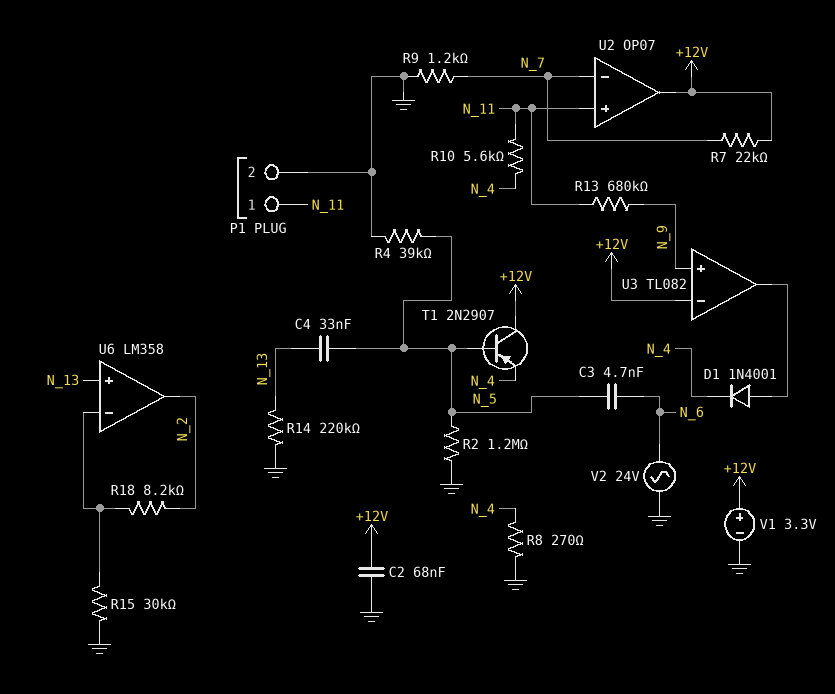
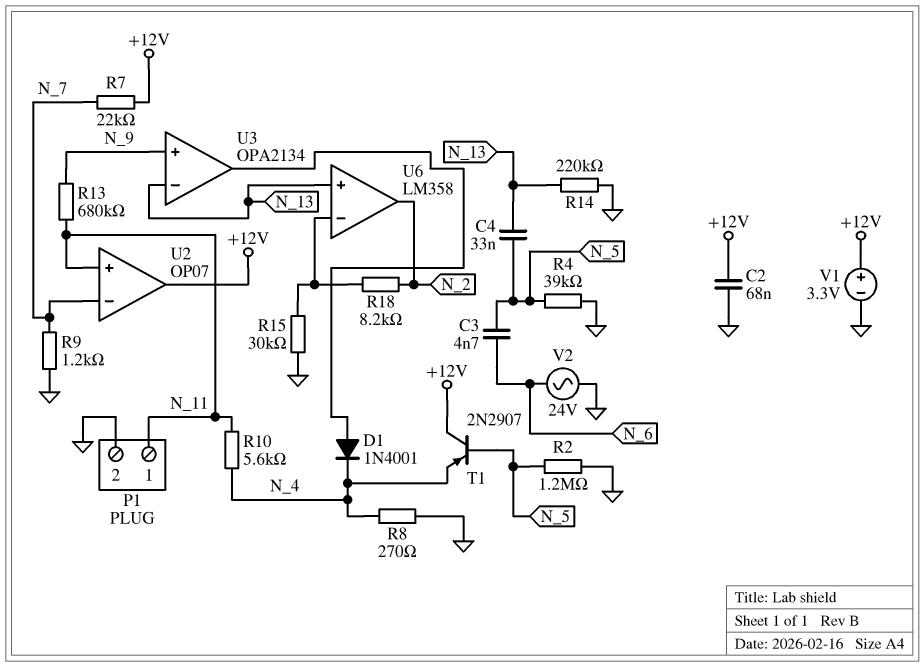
U3: TL082 -> OPA2134
U3 pin in-: +12V -> N_13

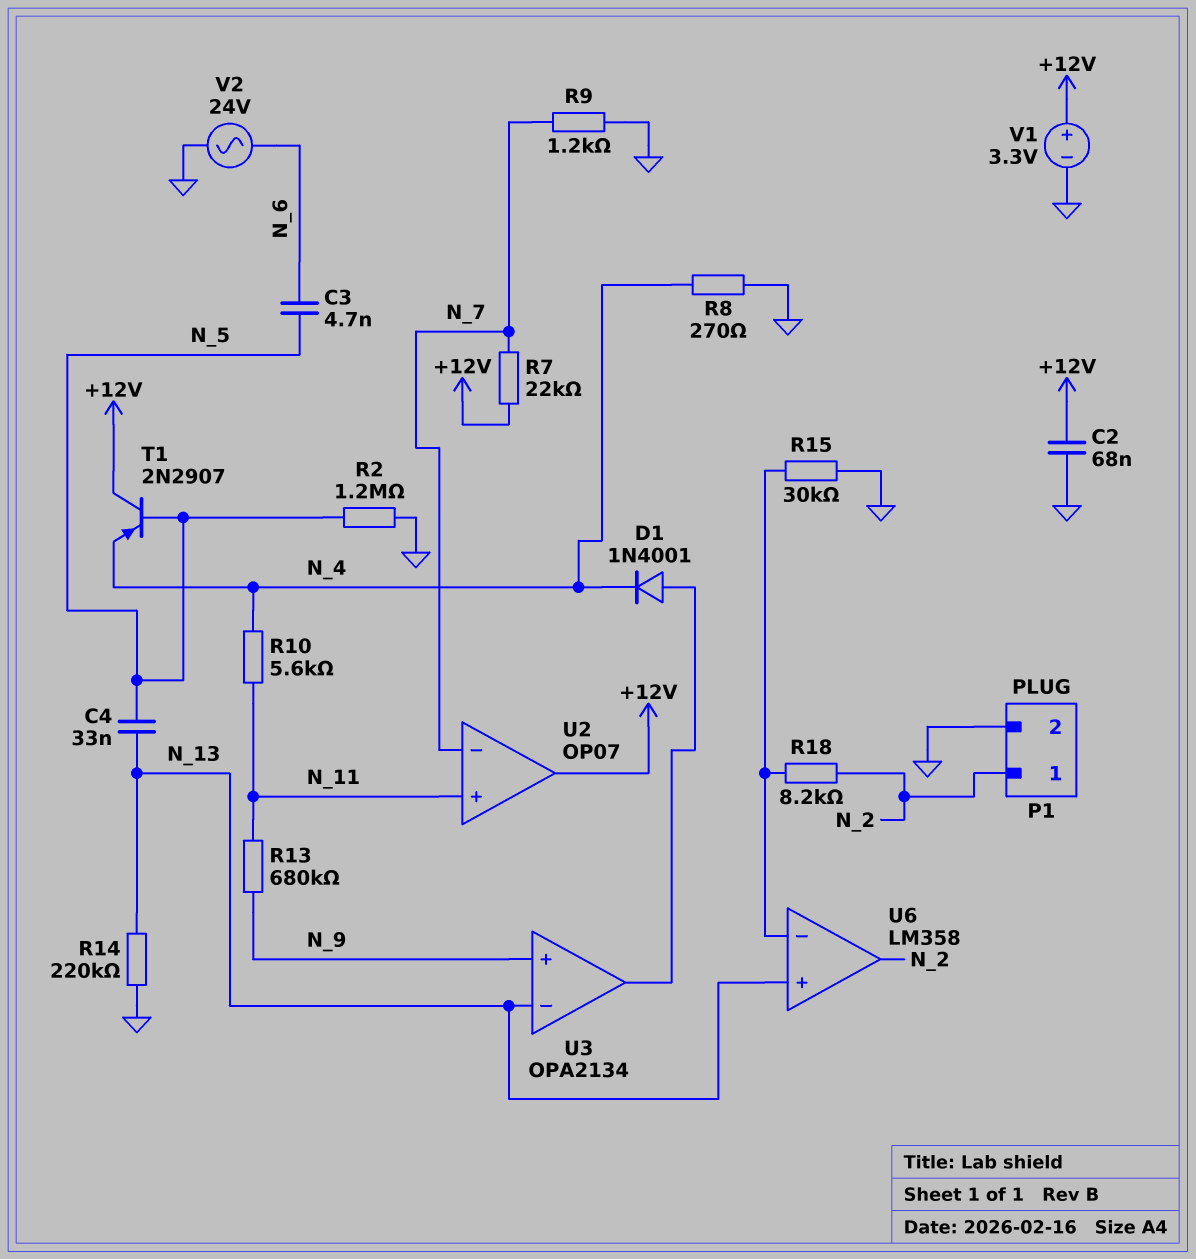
P1 pin 1: N_11 -> N_2
R4: 39k (GND, N_5) -> none

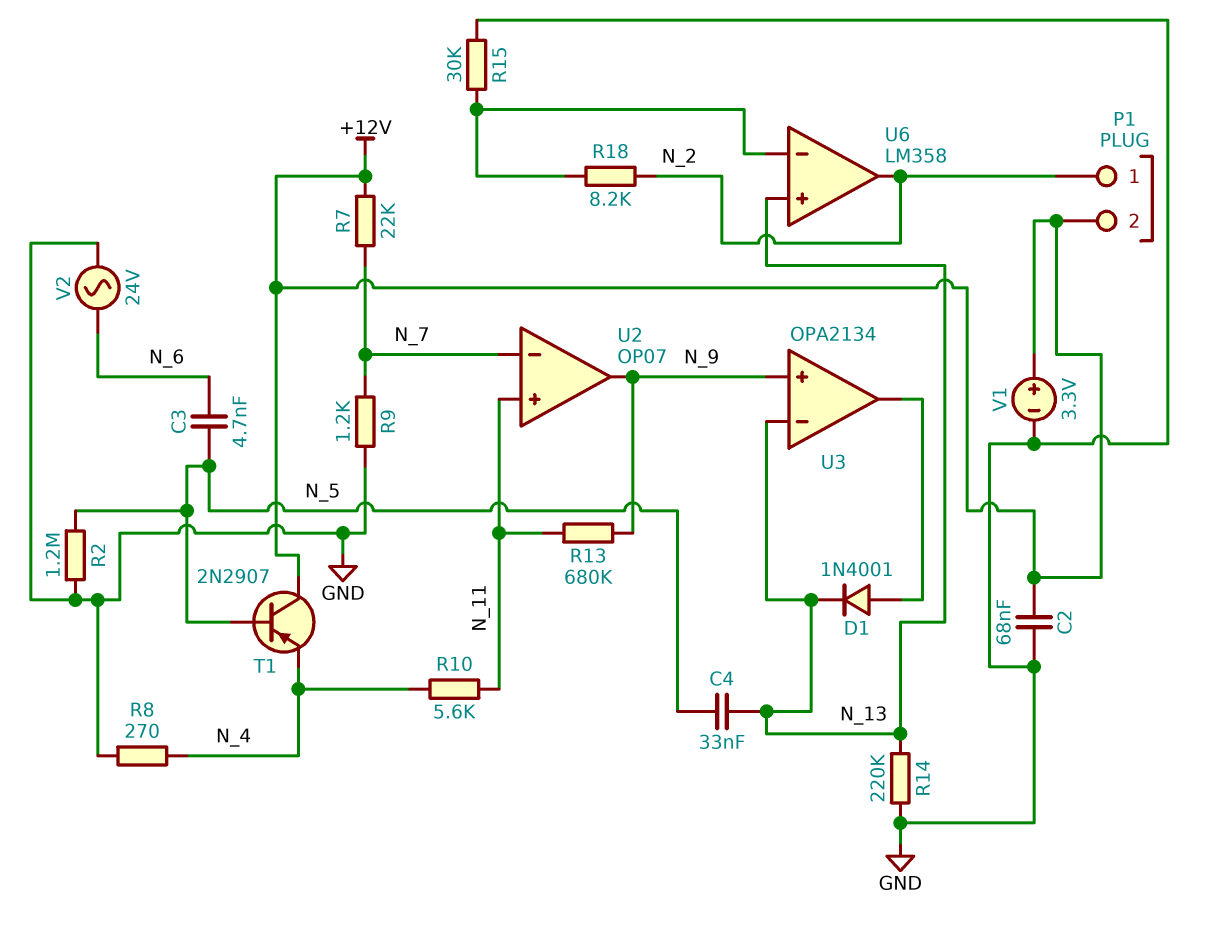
D1: diode 1N4001 (A U3/out, K N_4) -> diode 1N4001 (A U3/out, K N_13)
P1 pin 2: GND -> +12V
U2 pin out: +12V -> N_9

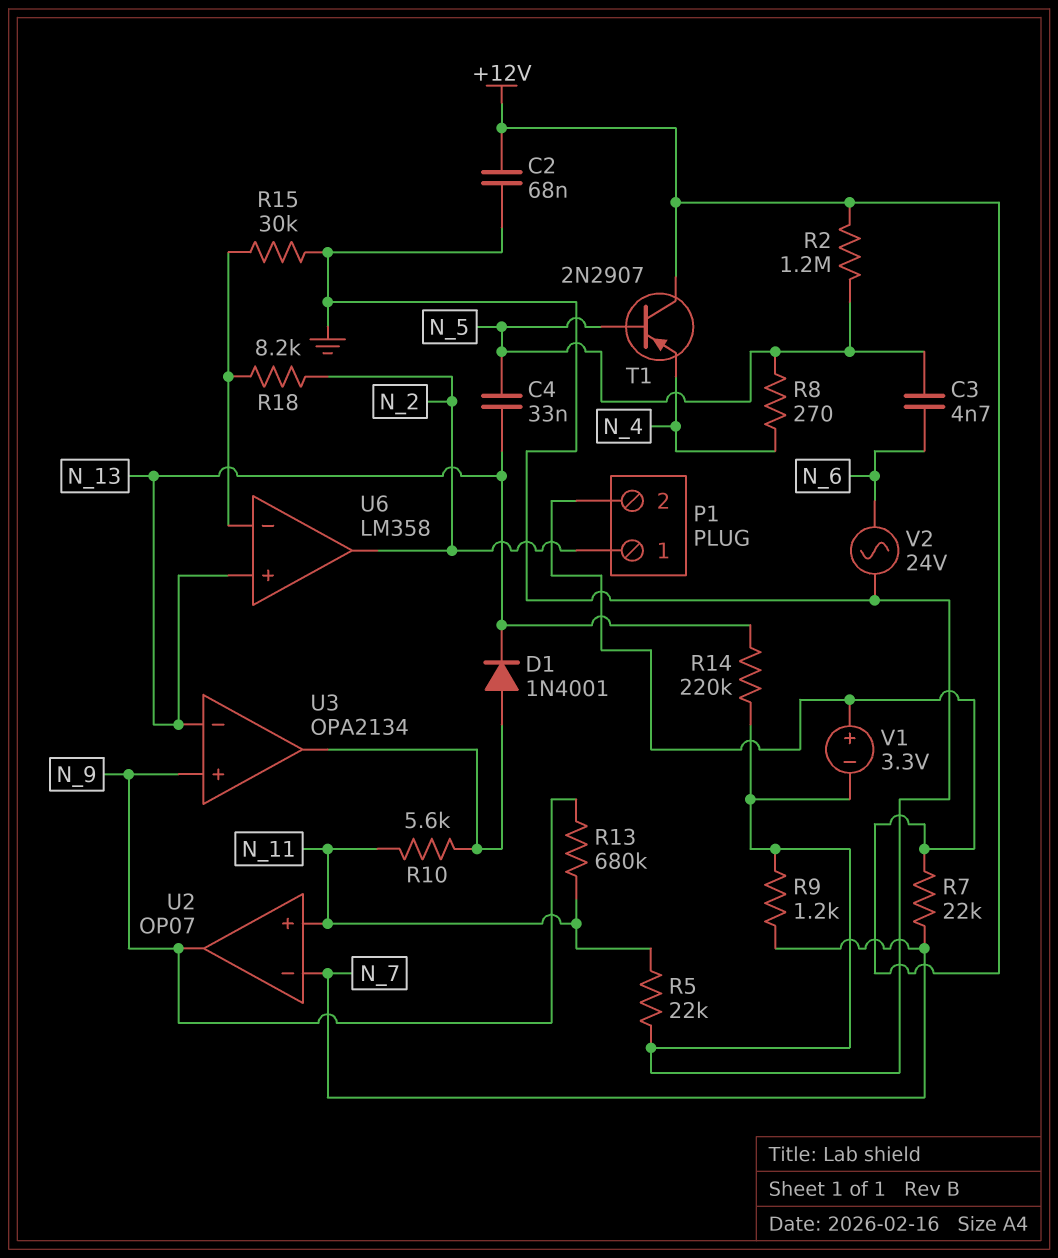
R2: 1.2M (GND, N_5) -> 1.2M (+12V, N_5)
R5: none -> 22k (GND, N_11)
R8: 270 (GND, N_4) -> 270 (N_4, N_5)
R10: 5.6k (N_4, N_11) -> 5.6k (N_11, U3/out)

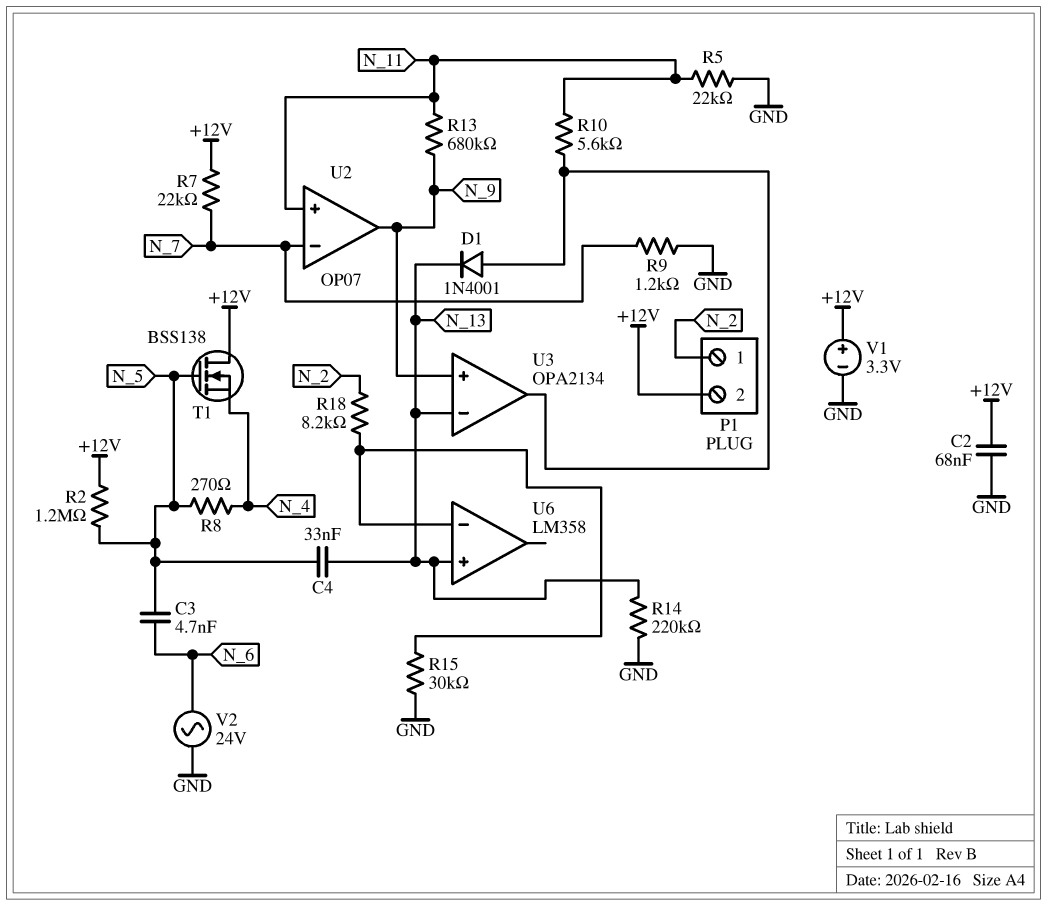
T1: PNP 2N2907 (B N_5, C +12V, E N_4) -> NMOS BSS138 (G N_5, D +12V, S N_4)
U6 pin out: N_2 -> none

